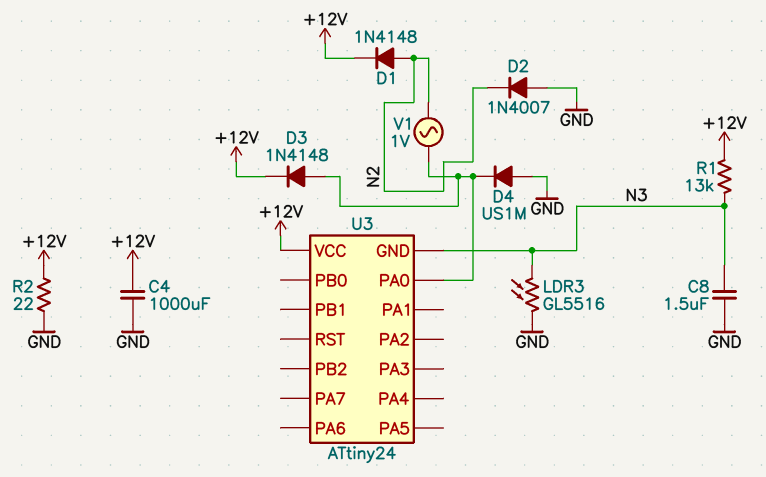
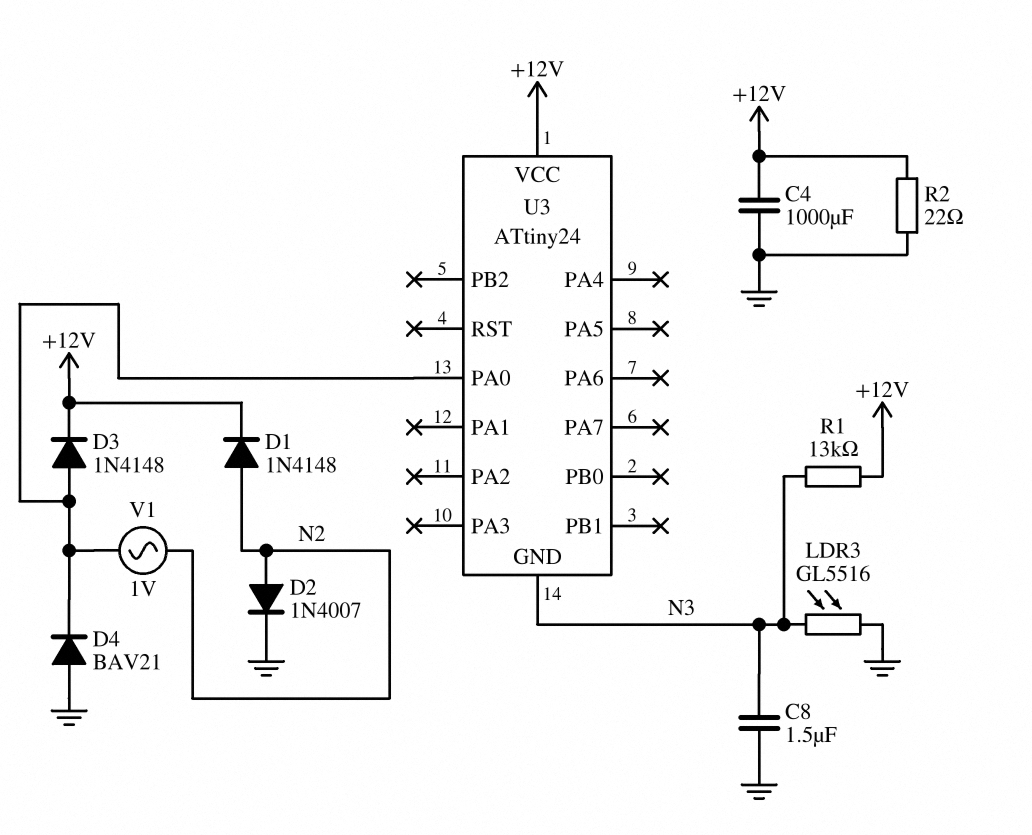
D2: diode 1N4007 (A GND, K N2) -> diode 1N4007 (A N2, K GND)
D4: diode US1M (A GND, K U3/PA0) -> diode BAV21 (A GND, K U3/PA0)

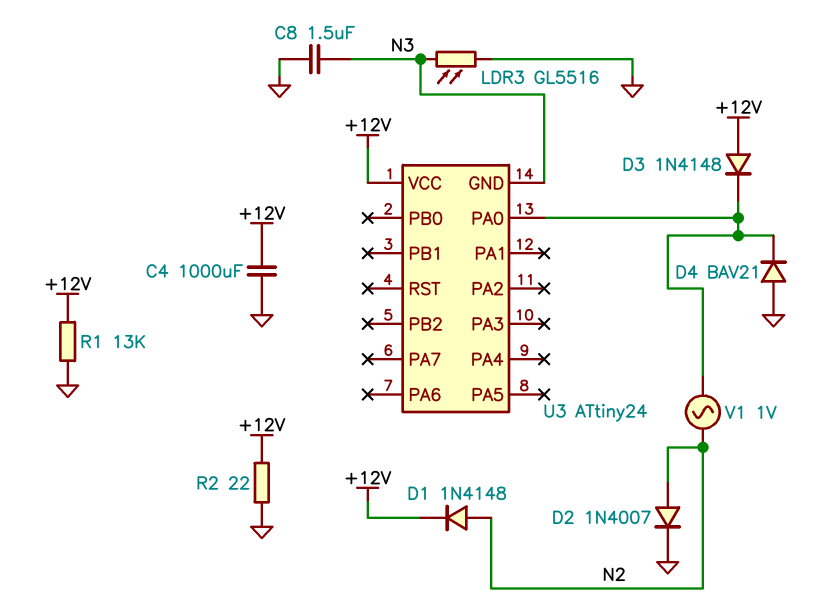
D3: diode 1N4148 (A U3/PA0, K +12V) -> diode 1N4148 (A +12V, K U3/PA0)
R1: 13k (+12V, N3) -> 13k (+12V, GND)

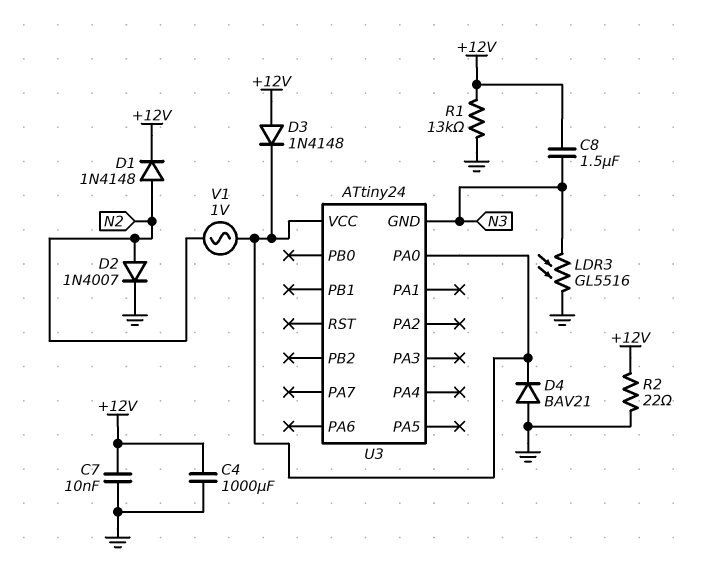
C7: none -> 10nF (+12V, GND)
C8: 1.5uF (GND, N3) -> 1.5uF (+12V, N3)
U3 pin VCC: +12V -> U3/PA0

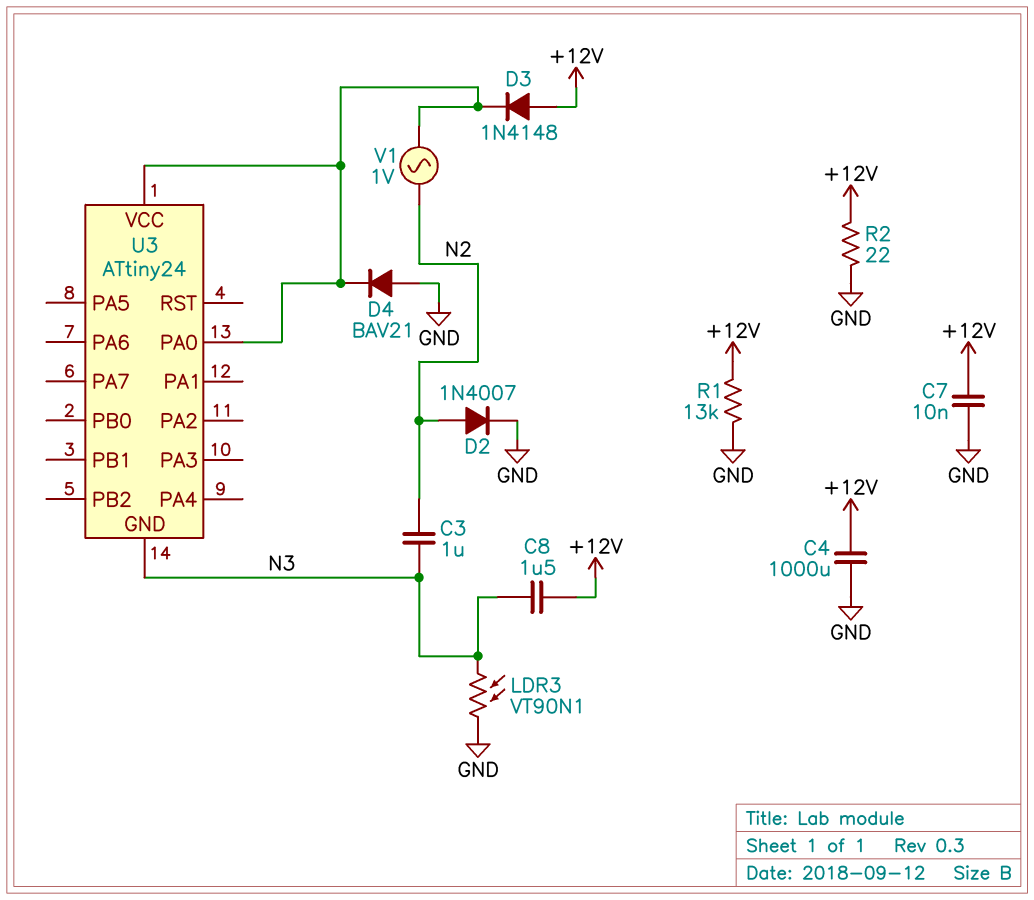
C3: none -> 1uF (N2, N3)
D1: diode 1N4148 (A N2, K +12V) -> none
LDR3: GL5516 (GND, N3) -> VT90N1 (GND, N3)

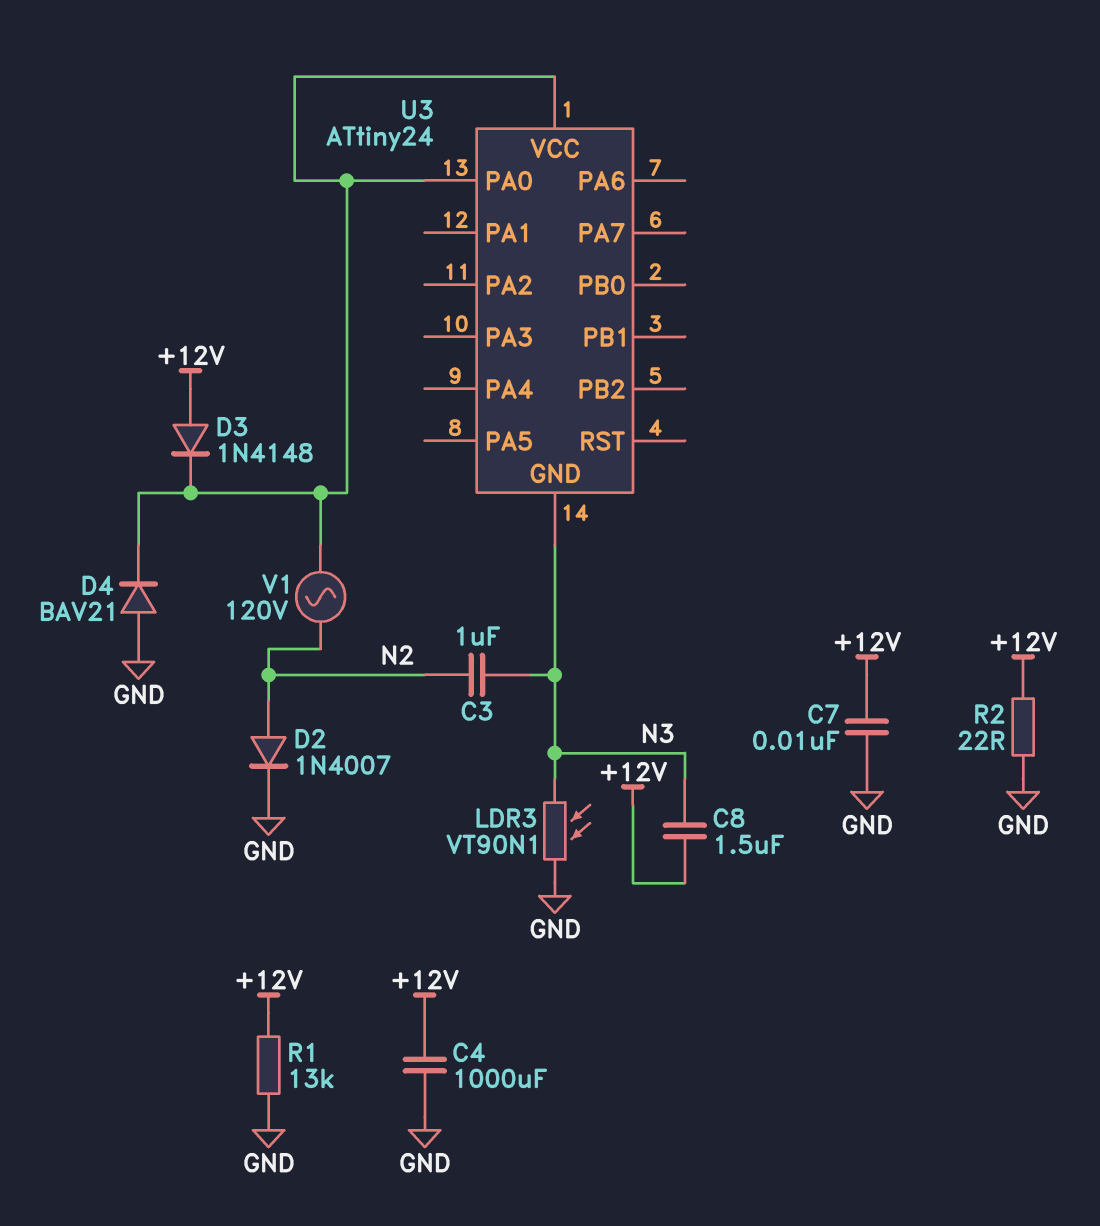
V1: AC 1V (N2, U3/PA0) -> AC 120V (N2, U3/PA0)

